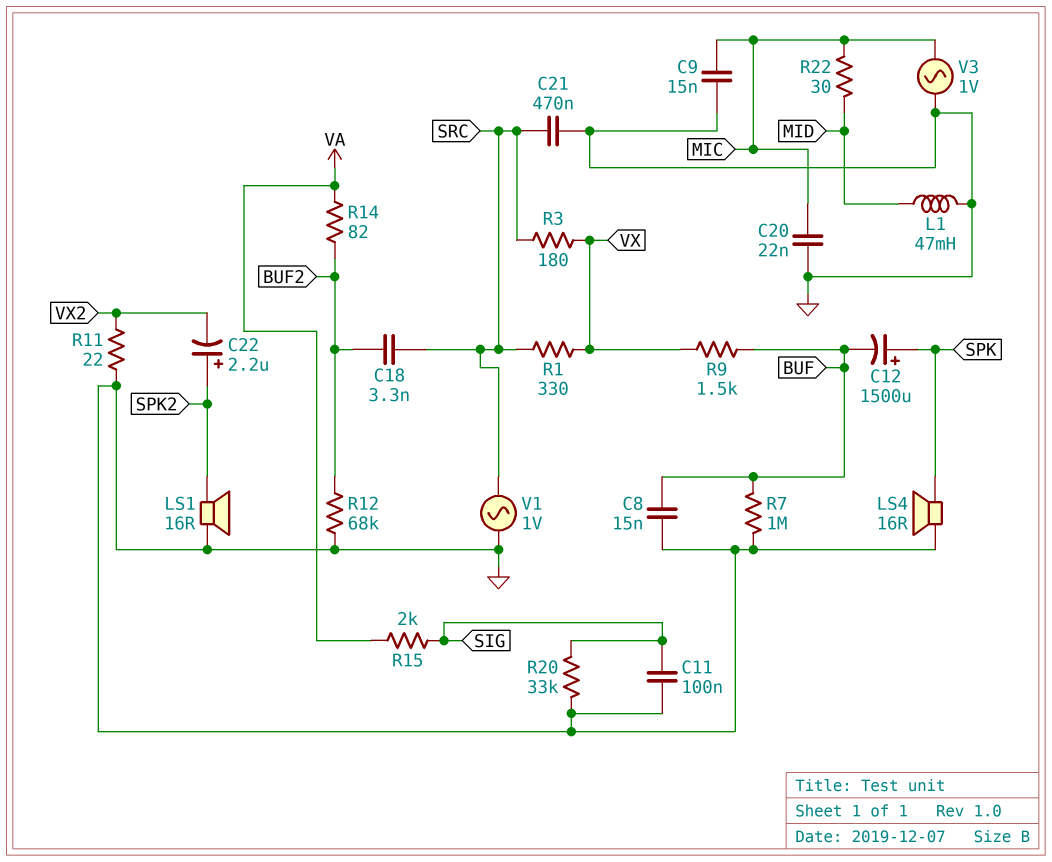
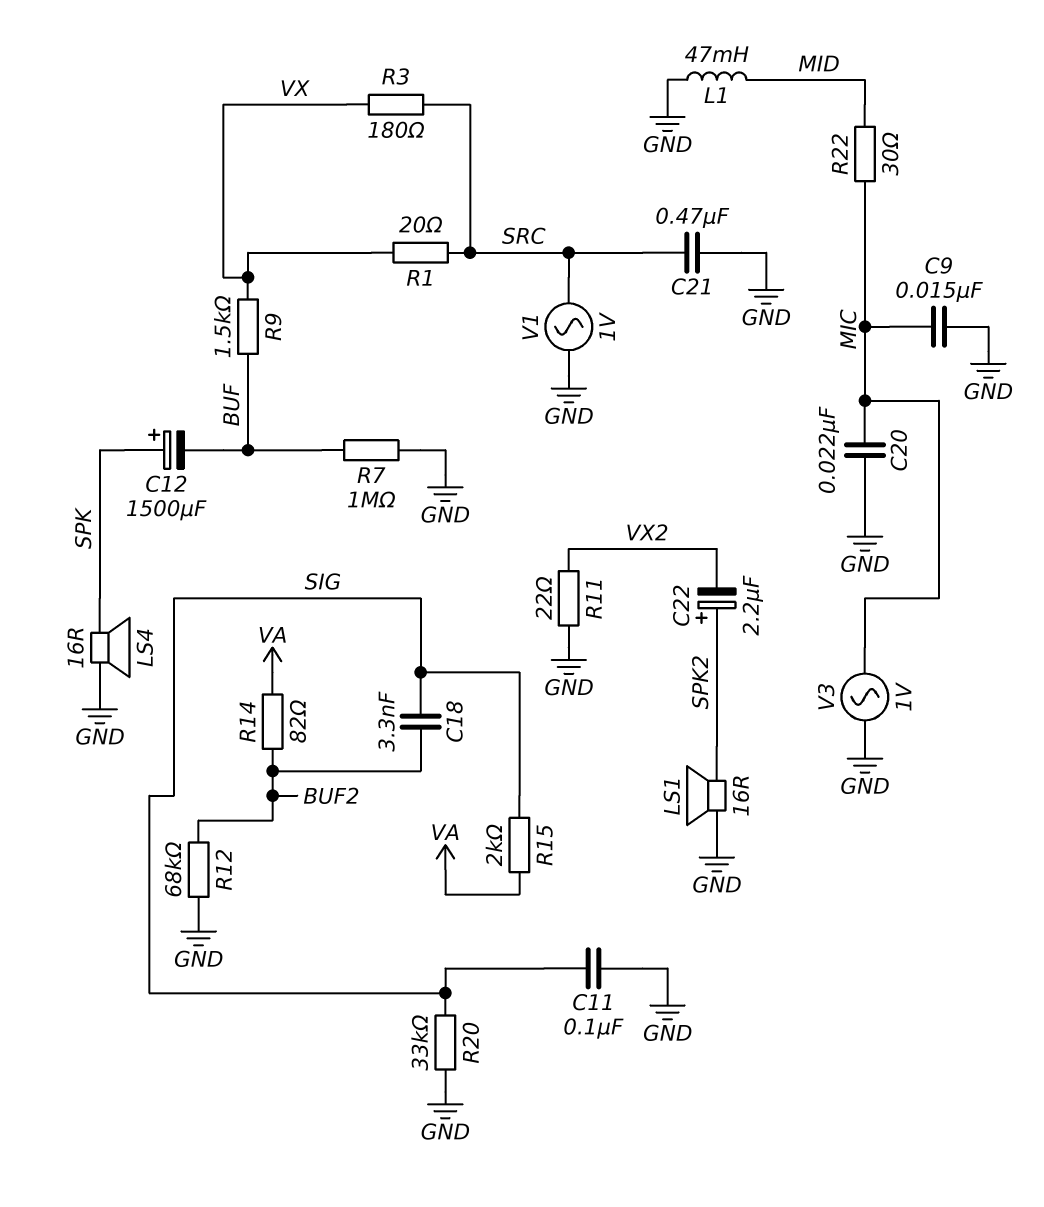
C8: 15nF (BUF, GND) -> none
C18: 3.3nF (BUF2, SRC) -> 3.3nF (BUF2, SIG)
R1: 330 (SRC, VX) -> 20 (SRC, VX)

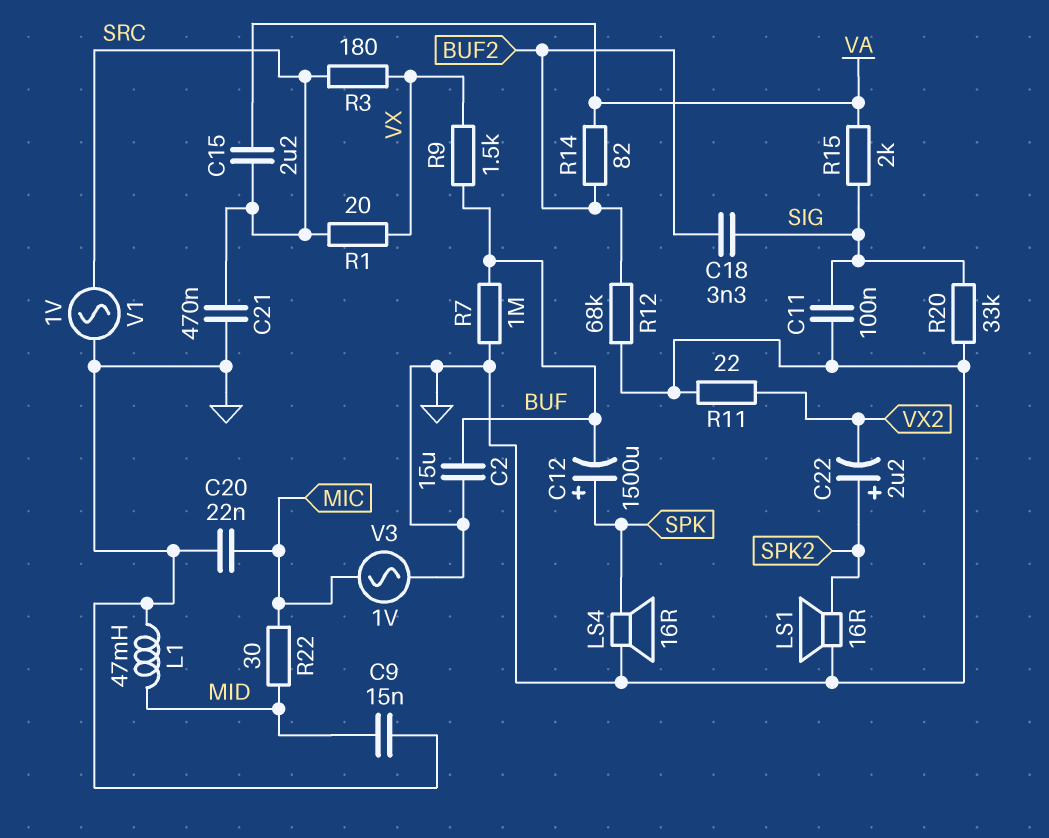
C2: none -> 15uF (BUF, GND)
C9: 15nF (GND, MIC) -> 15nF (GND, MID)
C15: none -> 2.2uF (SRC, VA)

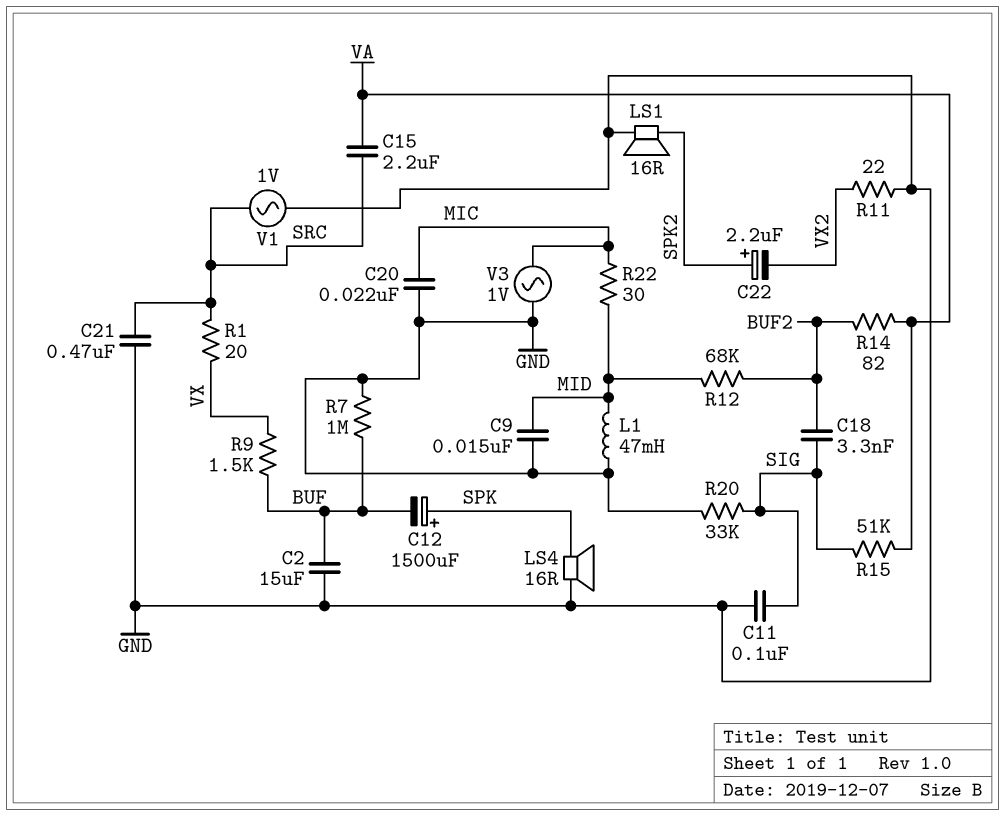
R3: 180 (SRC, VX) -> none
R12: 68k (BUF2, GND) -> 68k (BUF2, MID)
R15: 2k (SIG, VA) -> 51k (SIG, VA)

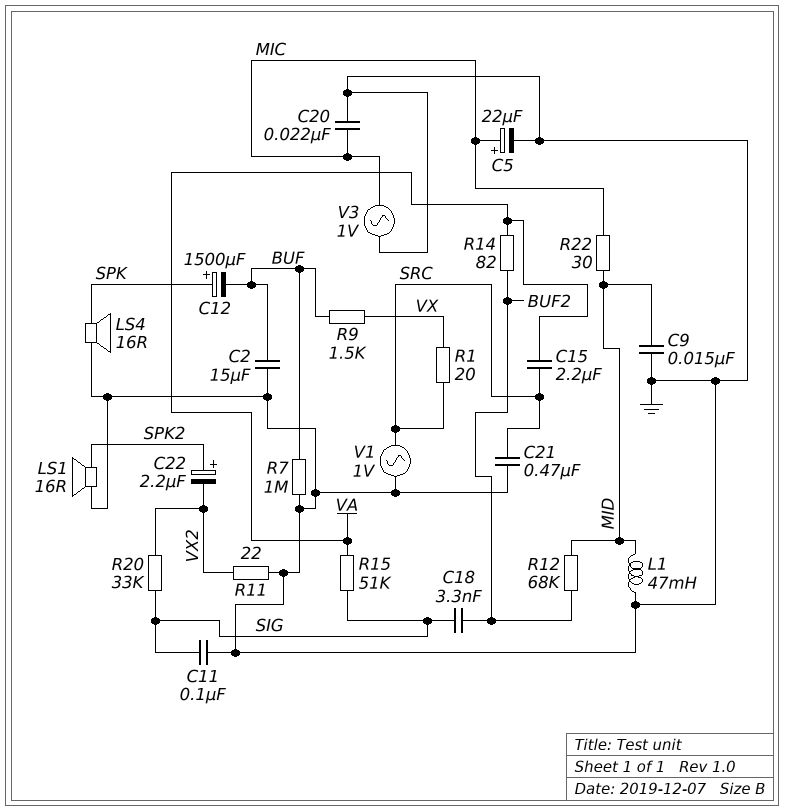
C5: none -> 22uF (plus MIC, minus GND)
R20: 33k (GND, SIG) -> 33k (SIG, VX2)

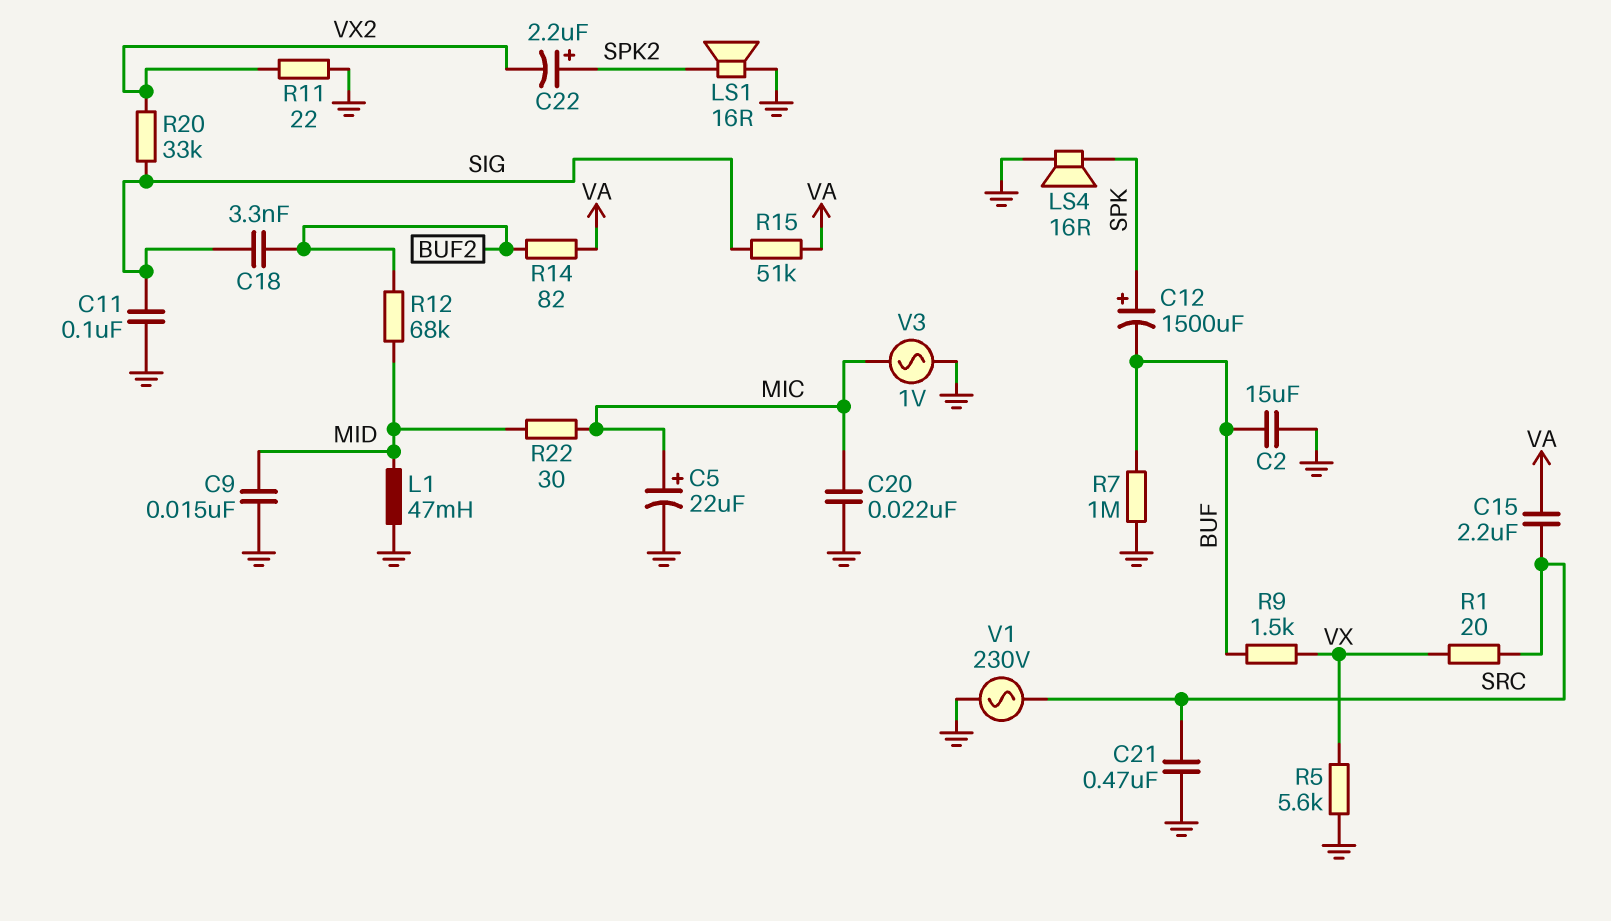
R5: none -> 5.6k (GND, VX)
V1: AC 1V (GND, SRC) -> AC 230V (GND, SRC)

